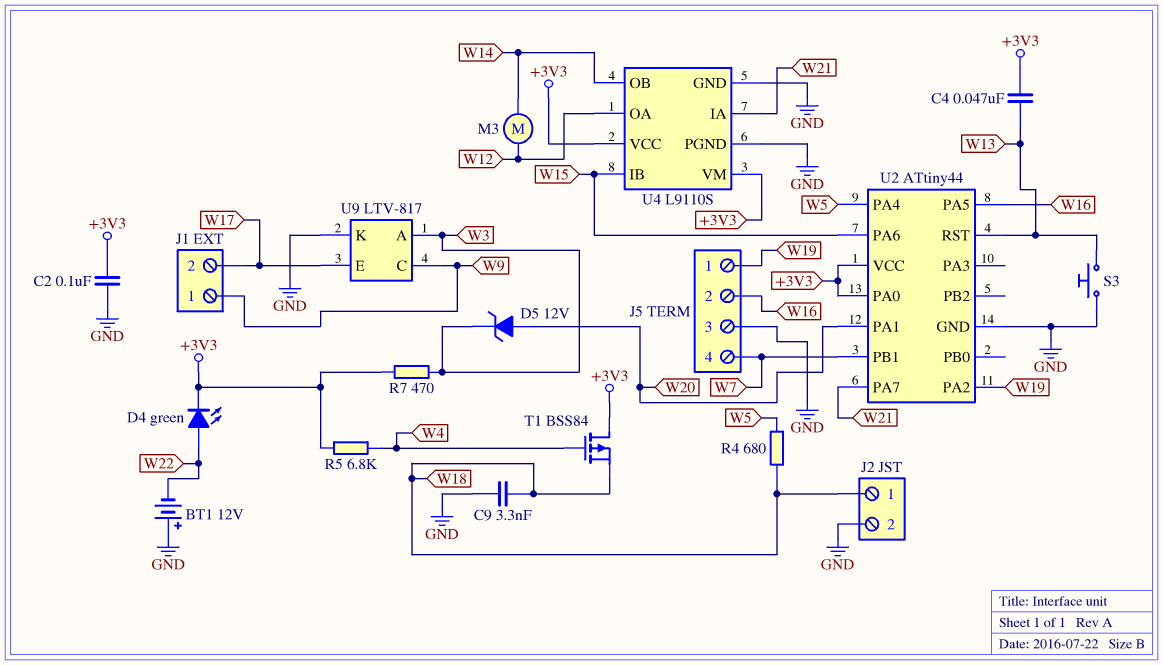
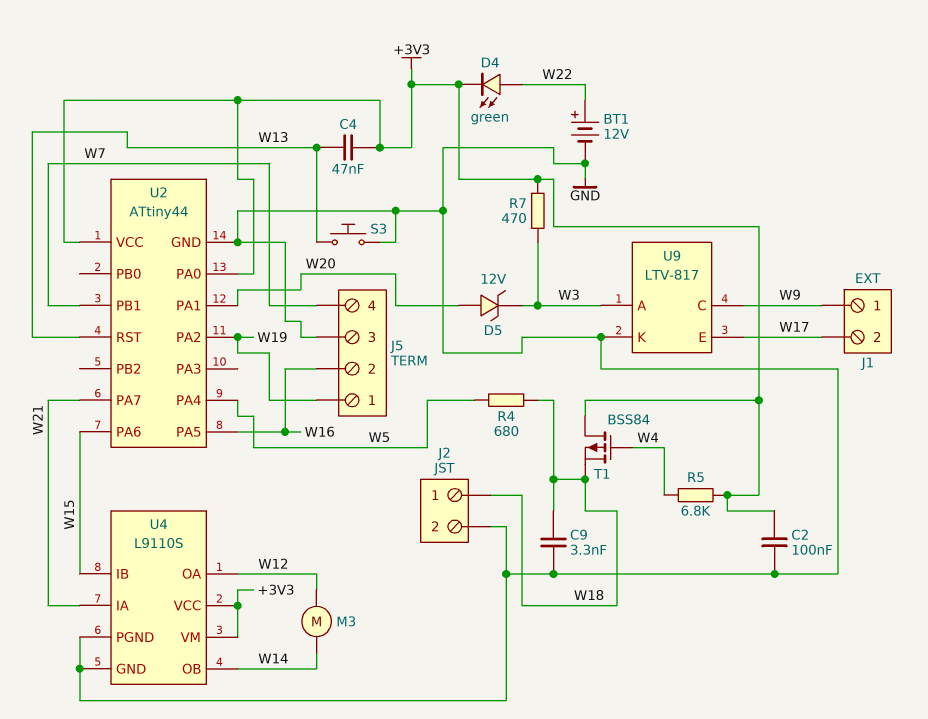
BT1: 12V (plus GND, minus W22) -> 12V (plus W22, minus GND)

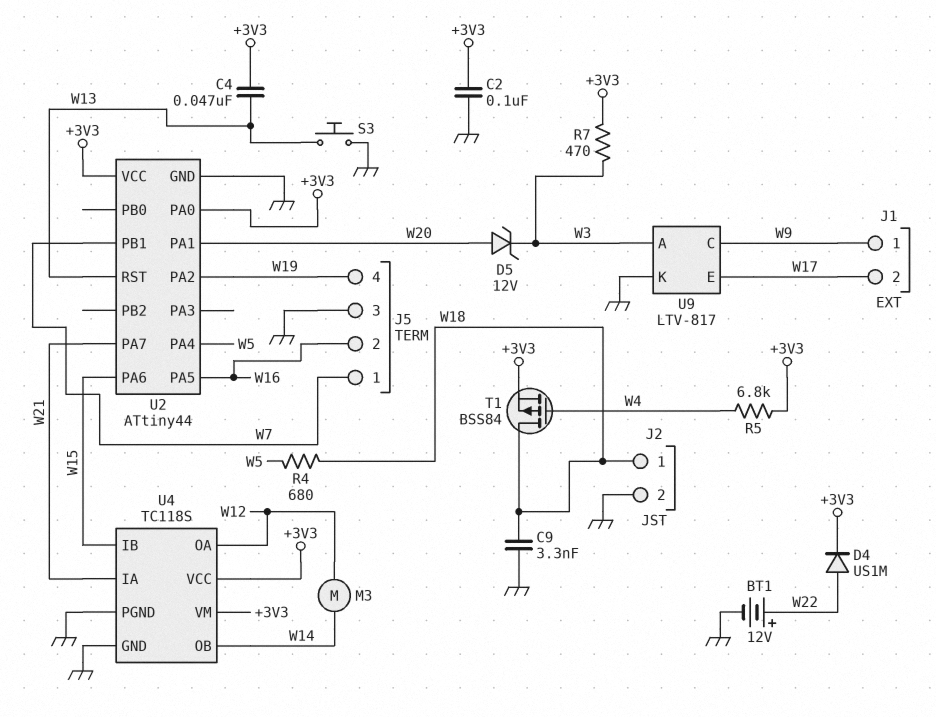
D4: LED green (A W22, K +3V3) -> diode US1M (A W22, K +3V3)
J5 pin 1: W19 -> W7
J5 pin 4: W7 -> W19
T1: PMOS BSS84 (G W4, D +3V3, S W18) -> PMOS BSS84 (G W4, D W18, S +3V3)
U4: L9110S -> TC118S

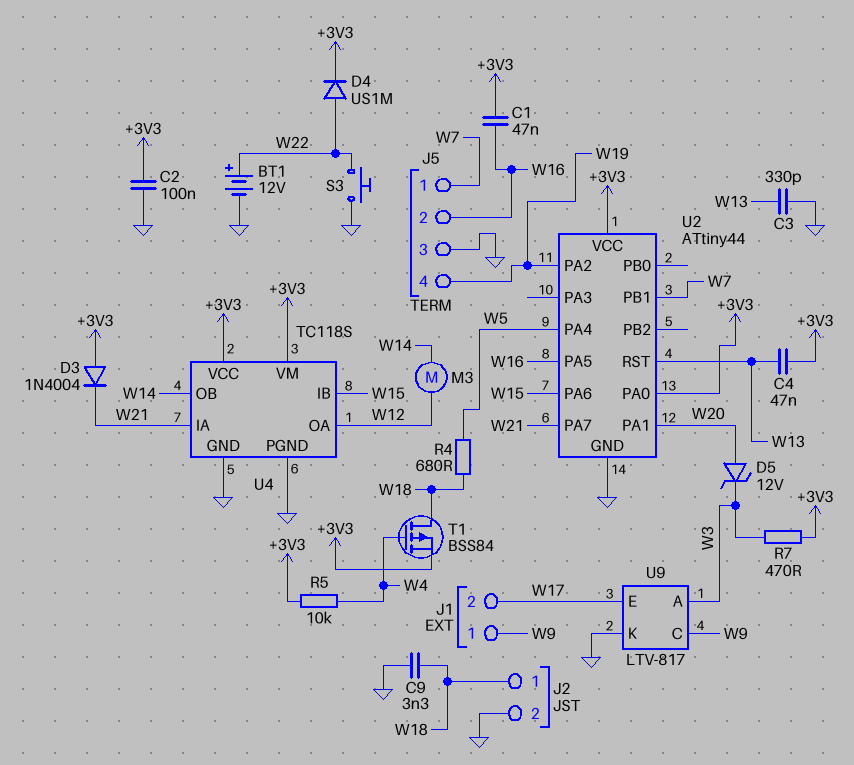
C1: none -> 47nF (+3V3, W16)
C3: none -> 330pF (GND, W13)
D3: none -> diode 1N4004 (A +3V3, K W21)
R5: 6.8k (+3V3, W4) -> 10k (+3V3, W4)
S3: button (GND, W13) -> button (GND, W22)

